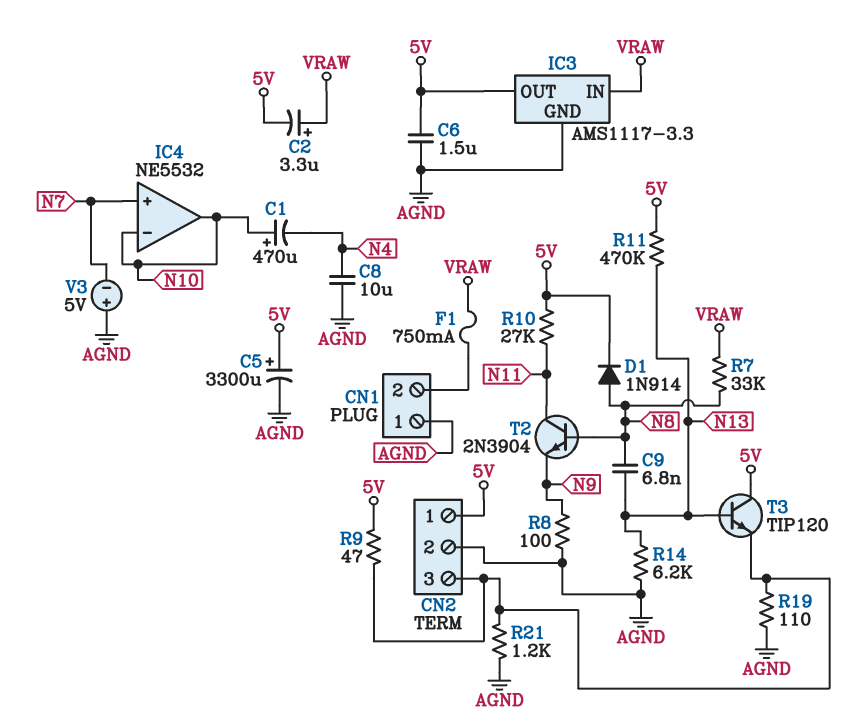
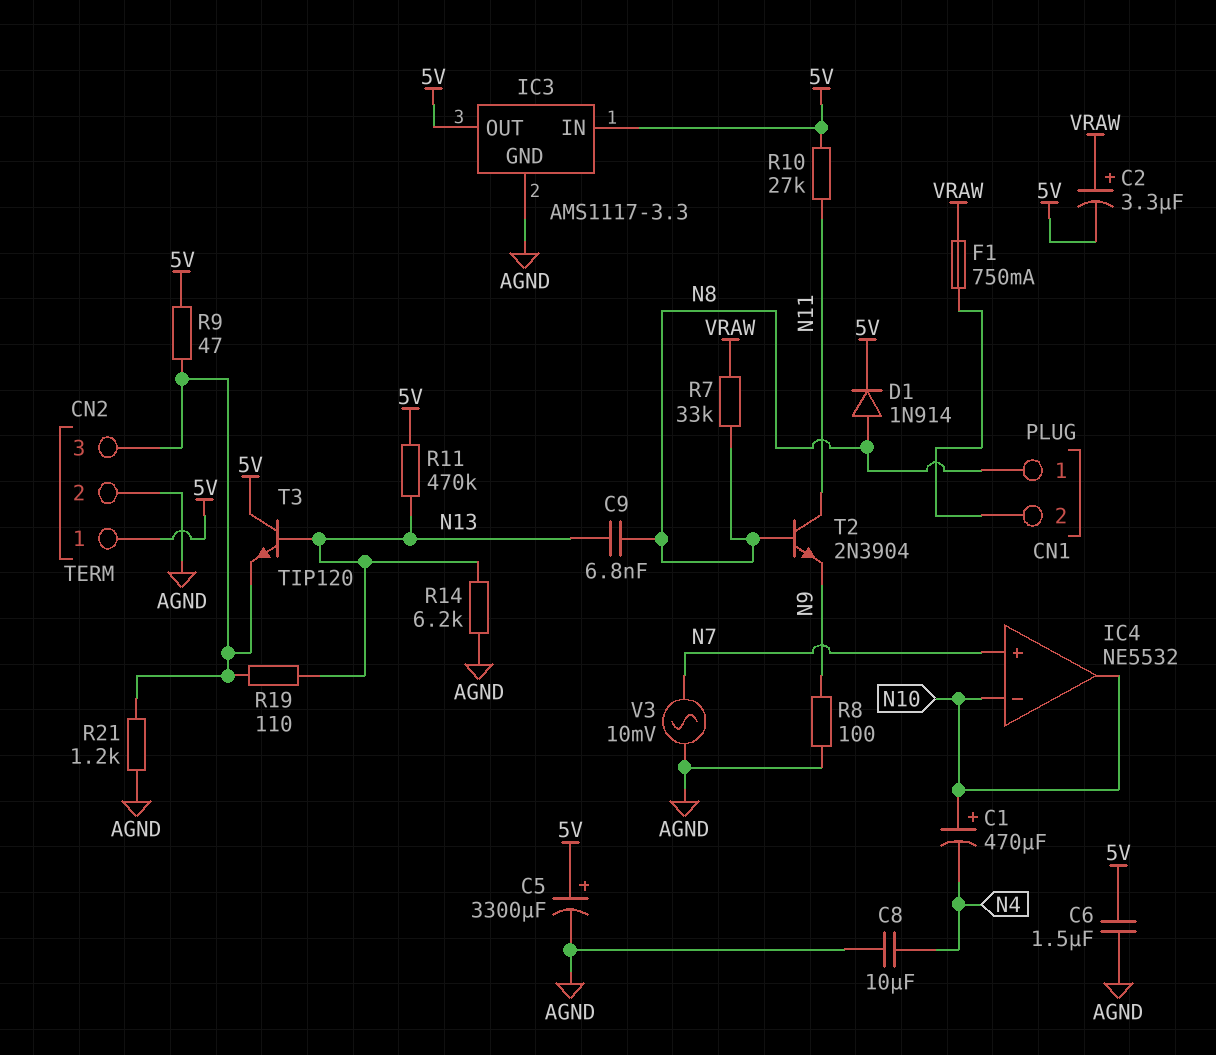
CN1 pin 1: AGND -> N8
IC3 pin IN: VRAW -> 5V
R19: 110 (AGND, CN2/3) -> 110 (CN2/3, N13)
V3: 5V (plus AGND, minus N7) -> AC 10mV (AGND, N7)

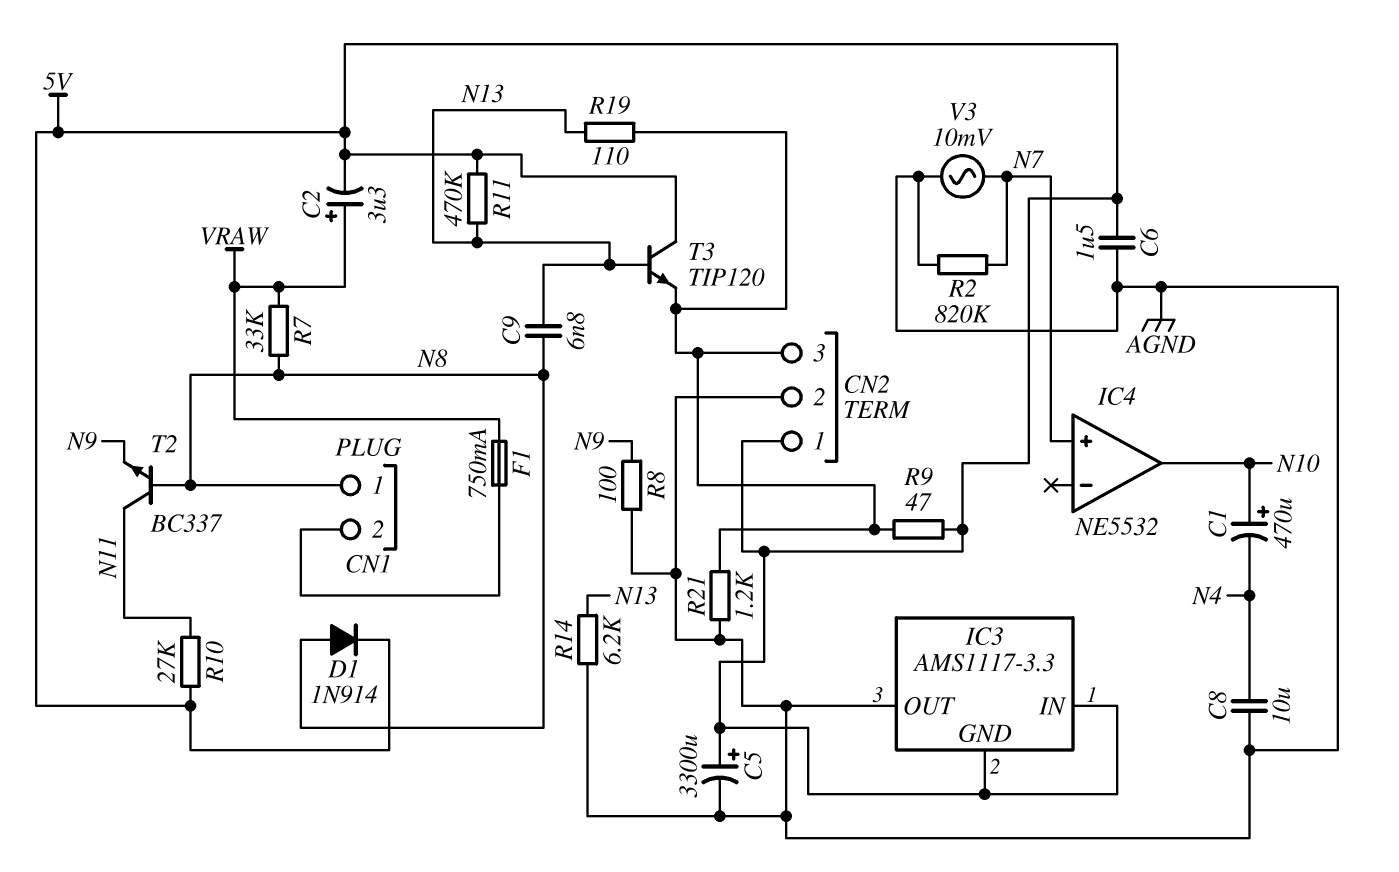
IC3 pin GND: AGND -> 5V
IC3 pin OUT: 5V -> AGND
IC4 pin in-: N10 -> none
R2: none -> 820k (AGND, N7)
T2: NPN 2N3904 (B N8, C N11, E N9) -> NPN BC337 (B N8, C N11, E N9)

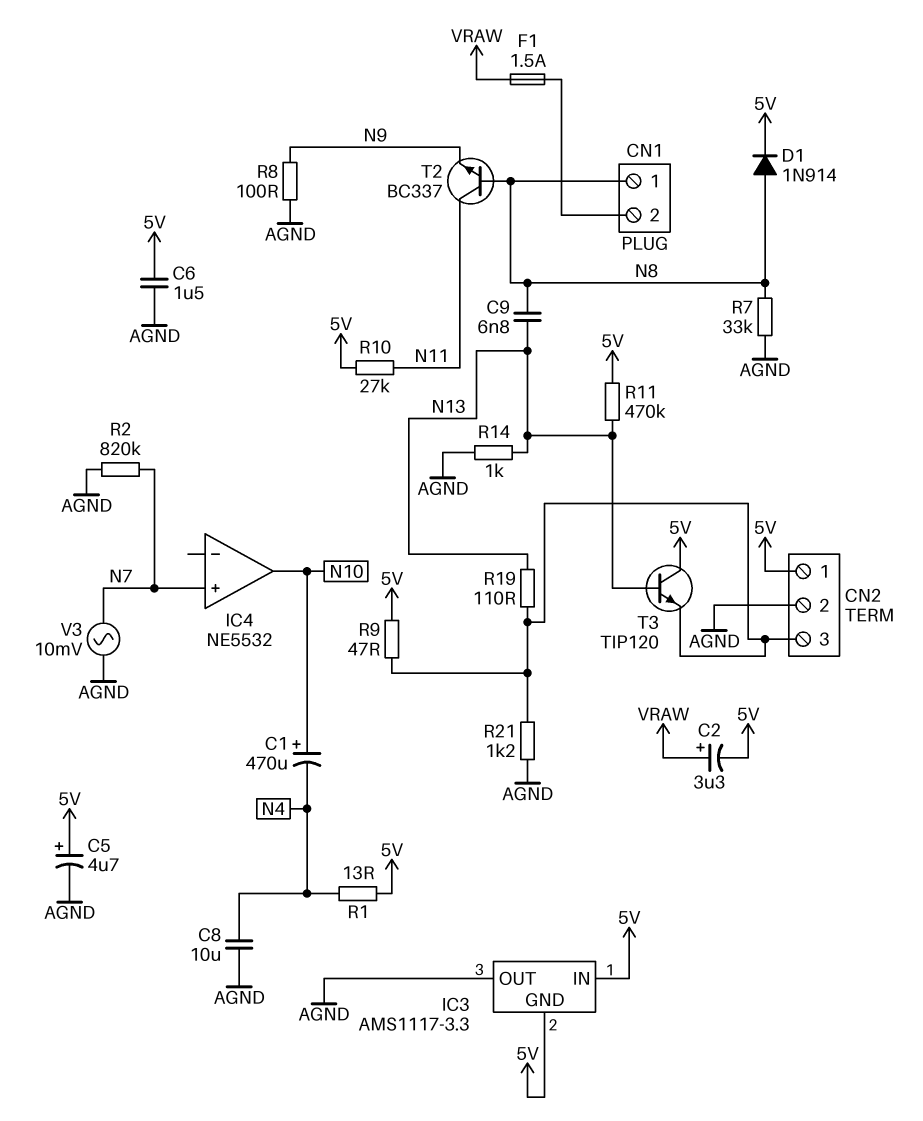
C5: 3300uF (plus 5V, minus AGND) -> 4.7uF (plus 5V, minus AGND)
F1: 750mA (CN1/2, VRAW) -> 1.5A (CN1/2, VRAW)
R1: none -> 13 (5V, N4)
R7: 33k (N8, VRAW) -> 33k (AGND, N8)
R14: 6.2k (AGND, N13) -> 1k (AGND, N13)

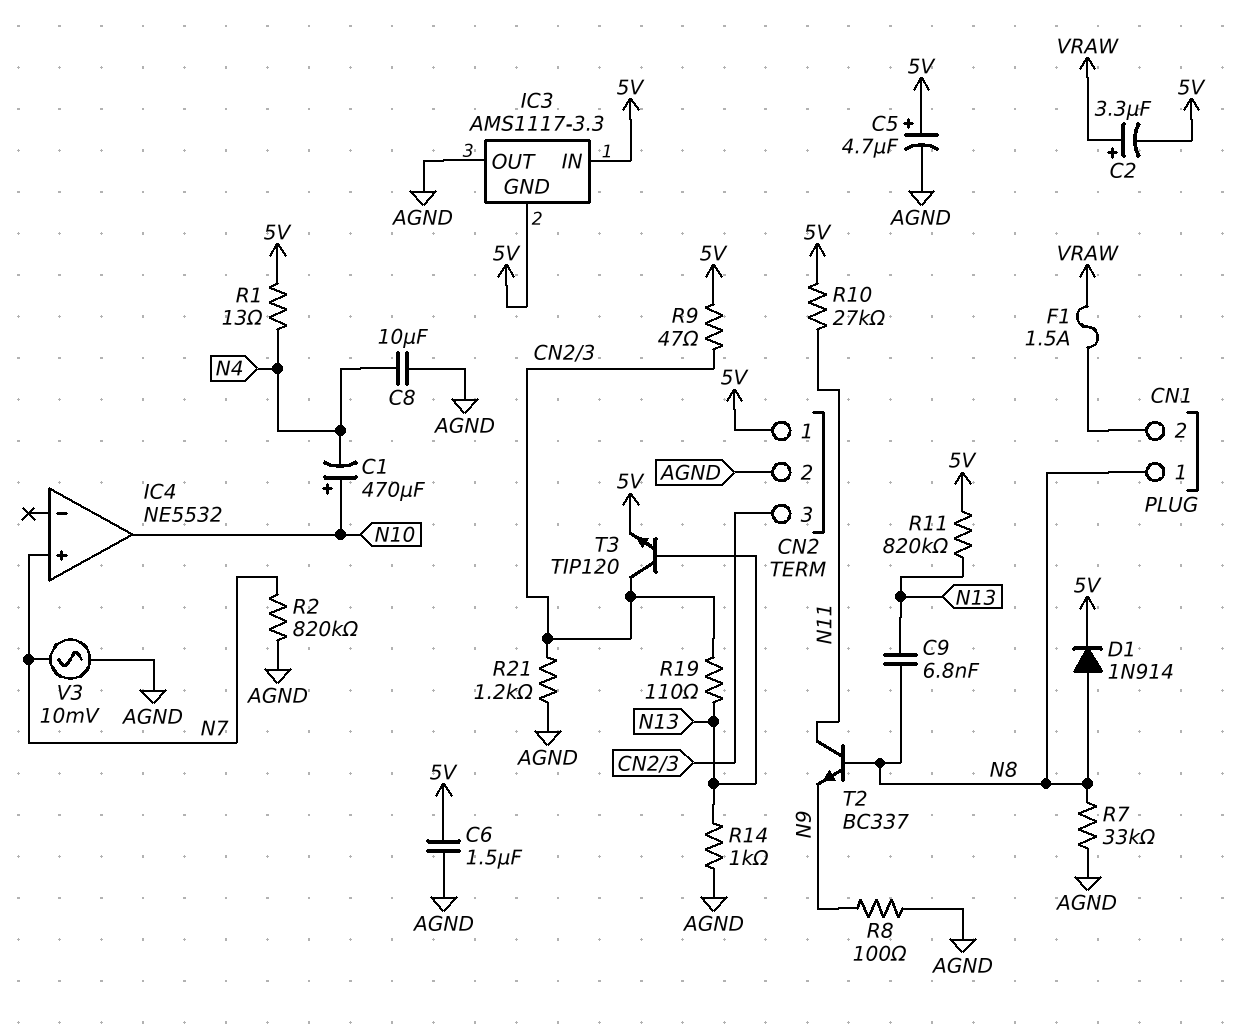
R11: 470k (5V, N13) -> 820k (5V, N13)
T3: NPN TIP120 (B N13, C 5V, E CN2/3) -> NPN TIP120 (B N13, C CN2/3, E 5V)

